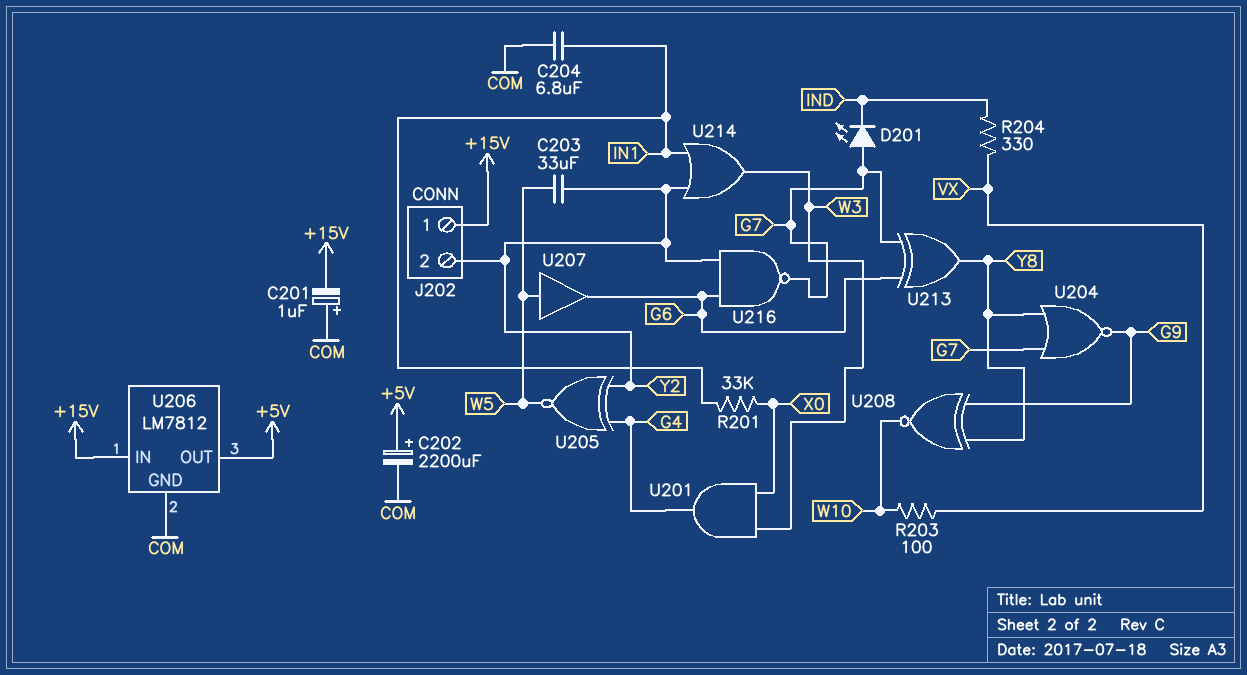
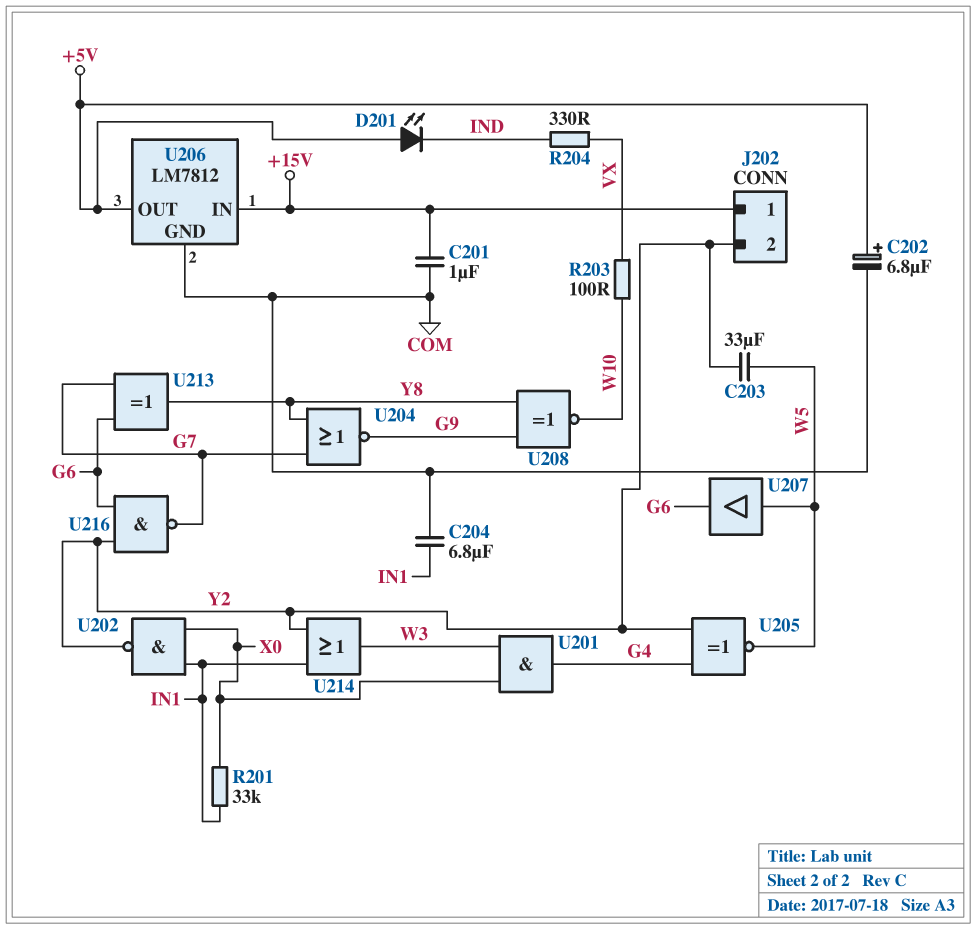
C201: 1uF (plus COM, minus +15V) -> 1uF (+15V, COM)
C202: 2200uF (plus +5V, minus COM) -> 6.8uF (plus +5V, minus COM)
D201: LED (A G7, K IND) -> LED (A +5V, K IND)
U202: none -> NAND (in IN1, in X0, out Y2)

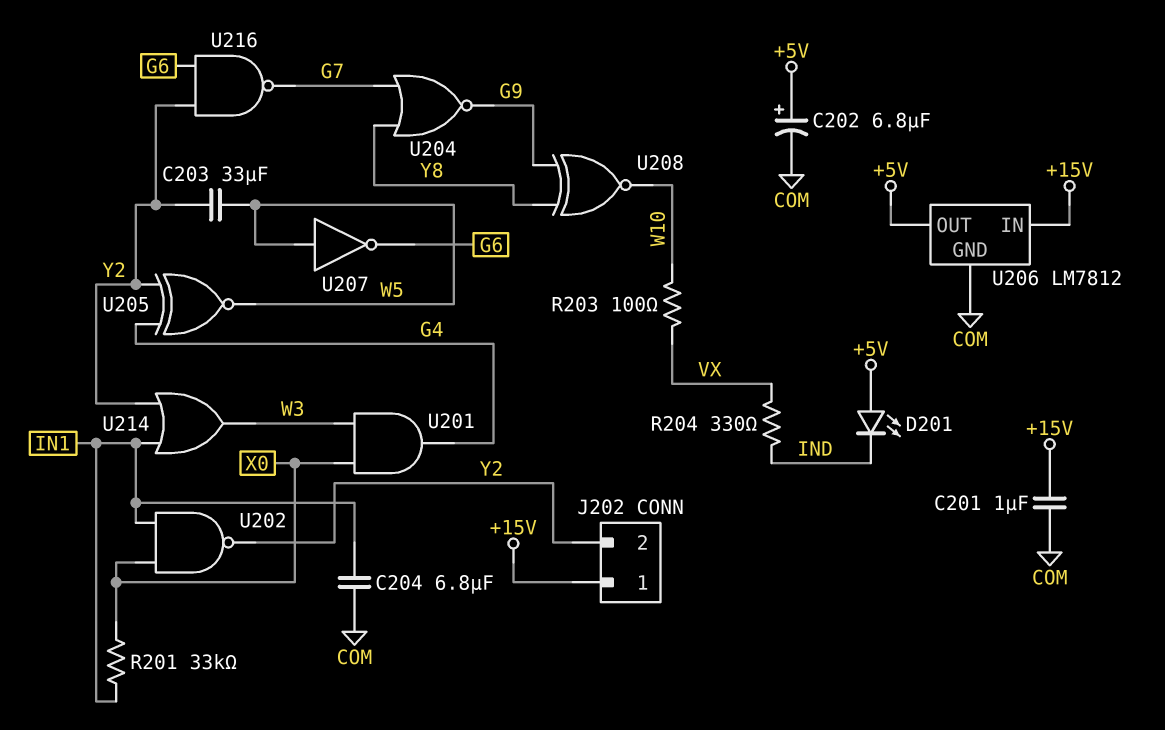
U207: buffer (in W5, out G6) -> NOT (in W5, out G6)
U213: XOR (in G6, in G7, out Y8) -> none

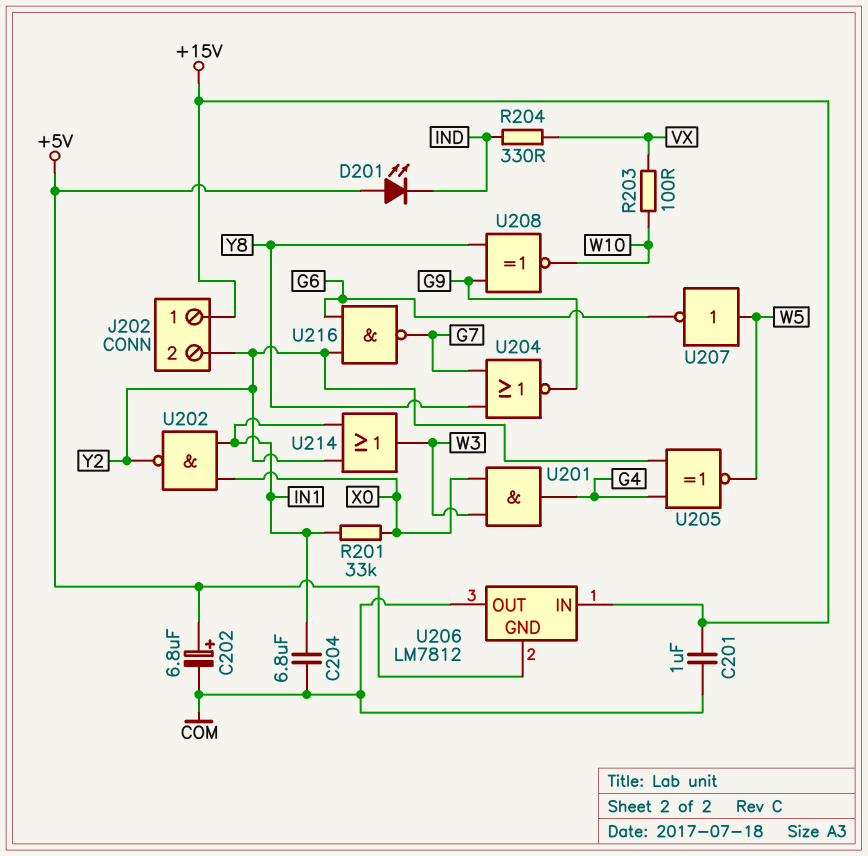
C203: 33uF (W5, Y2) -> none
U206 pin GND: COM -> +5V
U206 pin OUT: +5V -> COM

